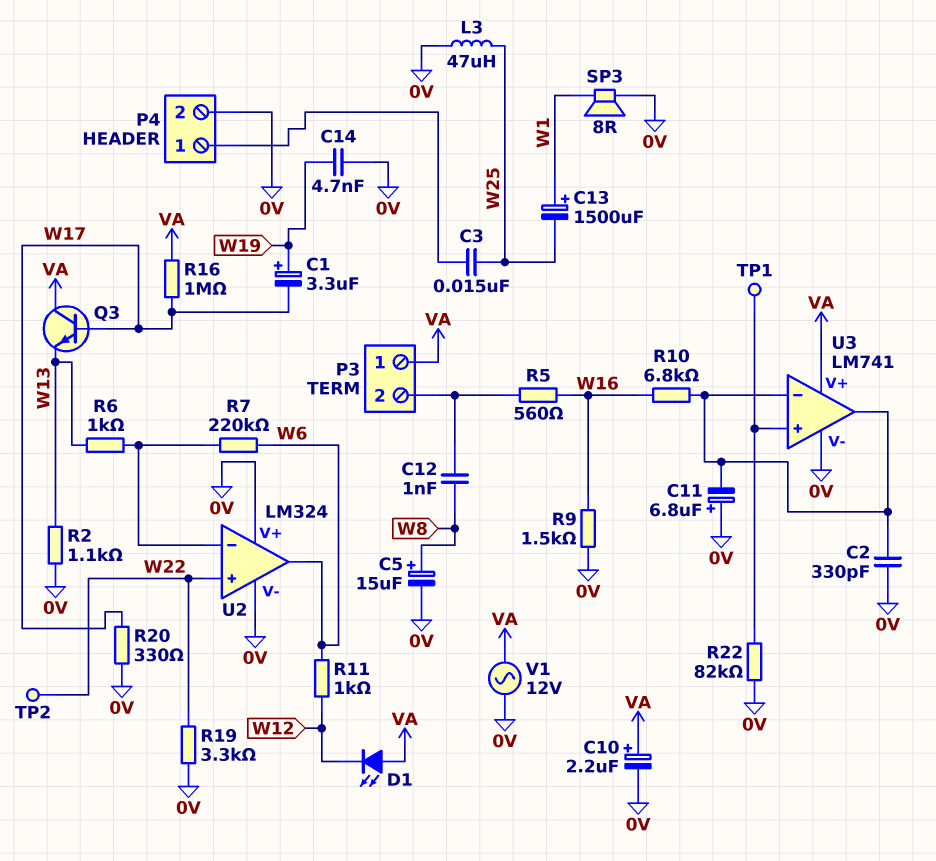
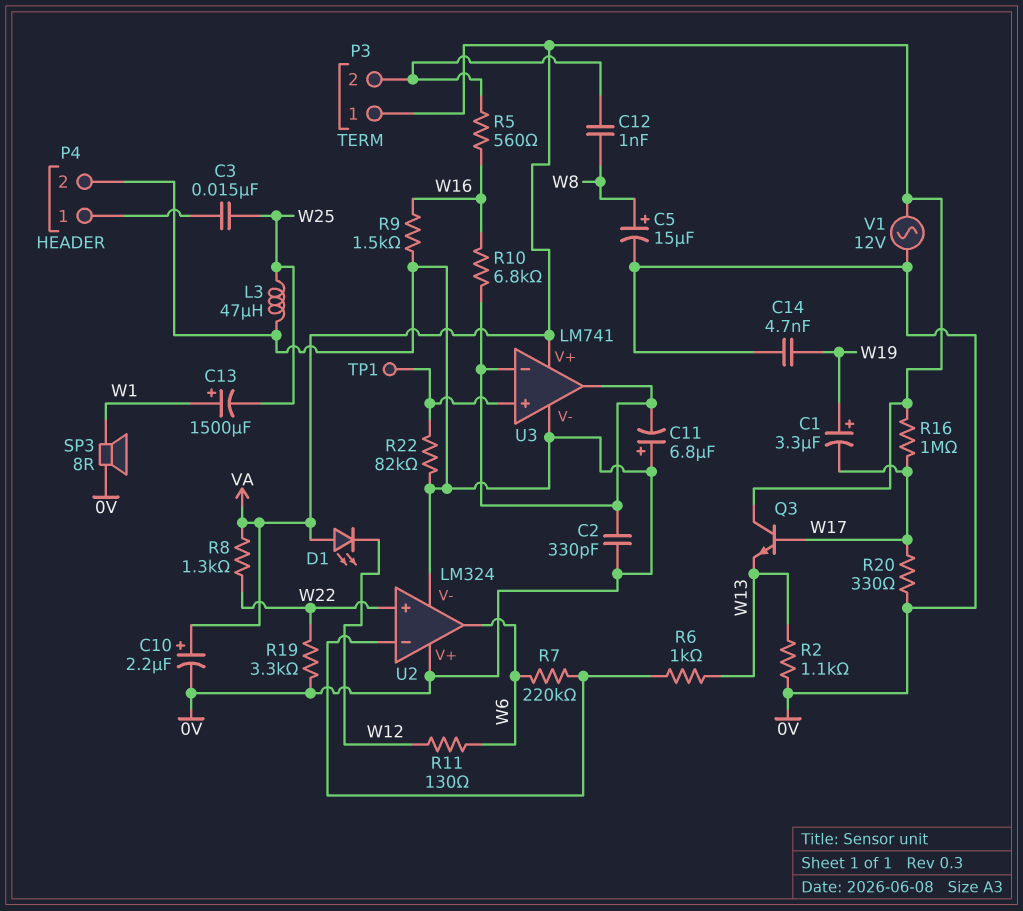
R8: none -> 1.3k (VA, W22)
R11: 1k (W6, W12) -> 130 (W6, W12)
TP2: test point (W22) -> none

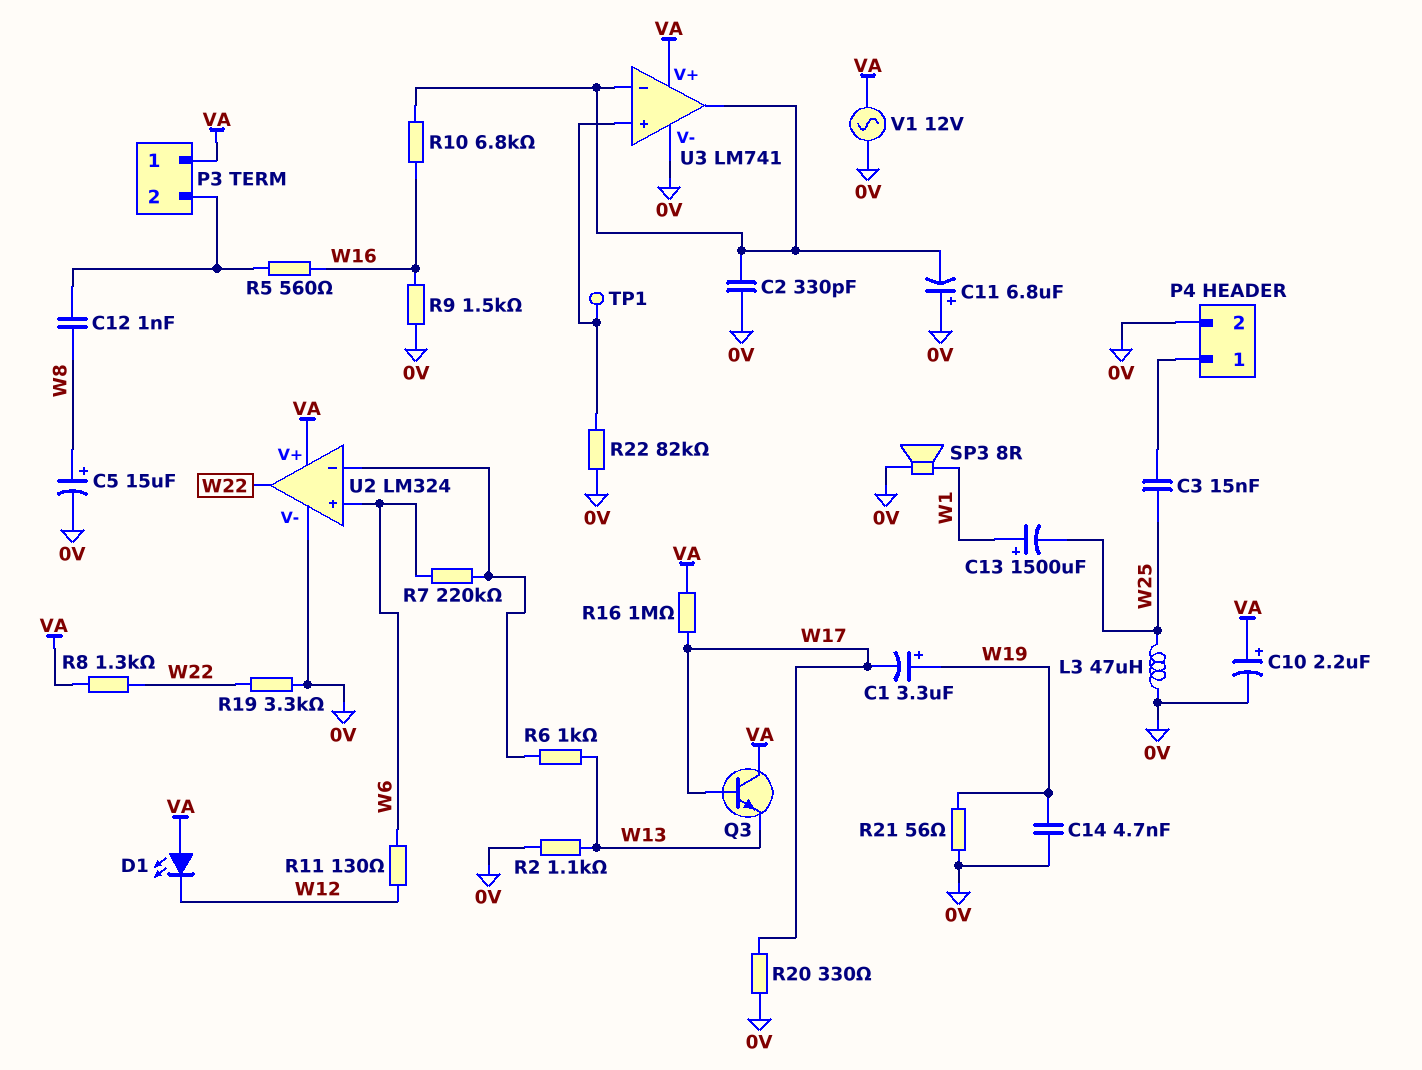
R21: none -> 56 (0V, W19)
U2 pin V+: 0V -> VA
U2 pin in+: W22 -> W6
U2 pin out: W6 -> W22

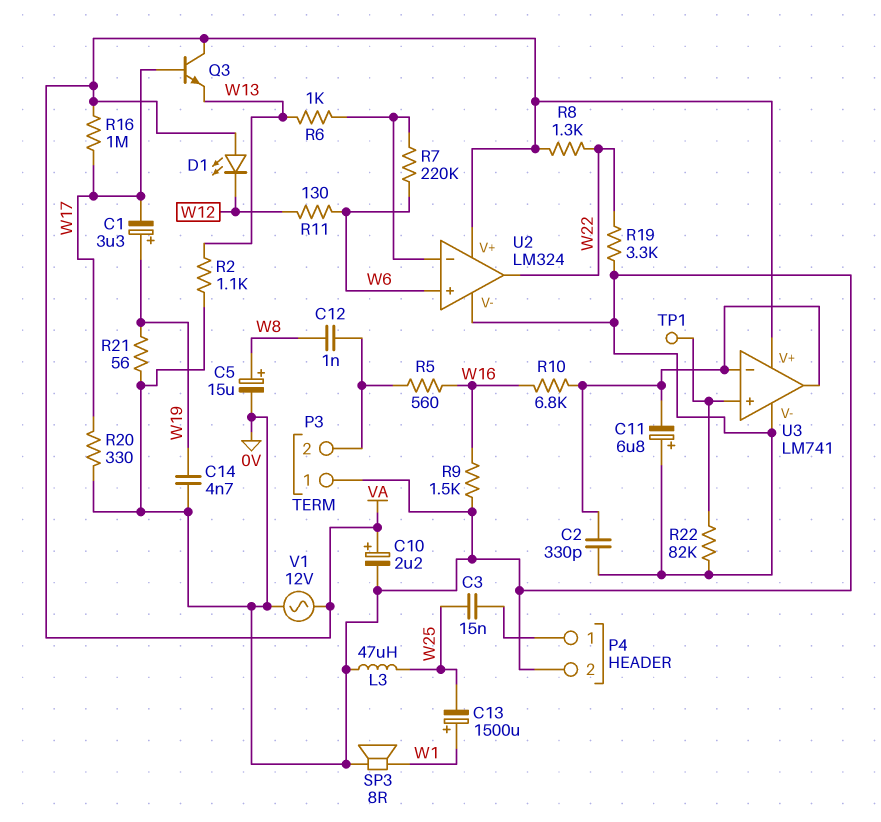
P3 pin 1: VA -> 0V

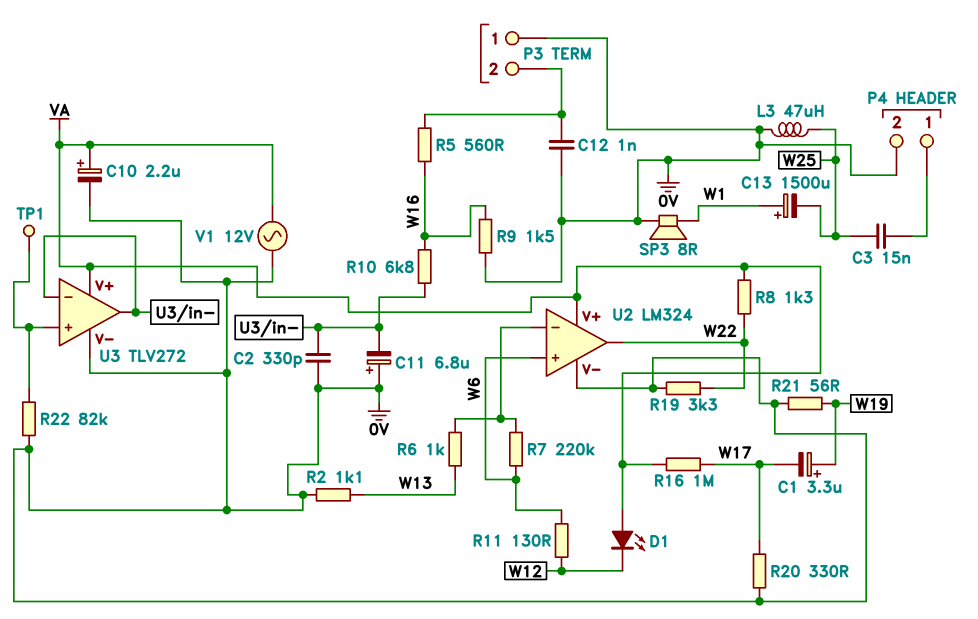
C5: 15uF (plus W8, minus 0V) -> none
C12: 1nF (P3/2, W8) -> 1nF (0V, P3/2)
C14: 4.7nF (0V, W19) -> none
Q3: NPN (B W17, C VA, E W13) -> none
U3: LM741 -> TLV272

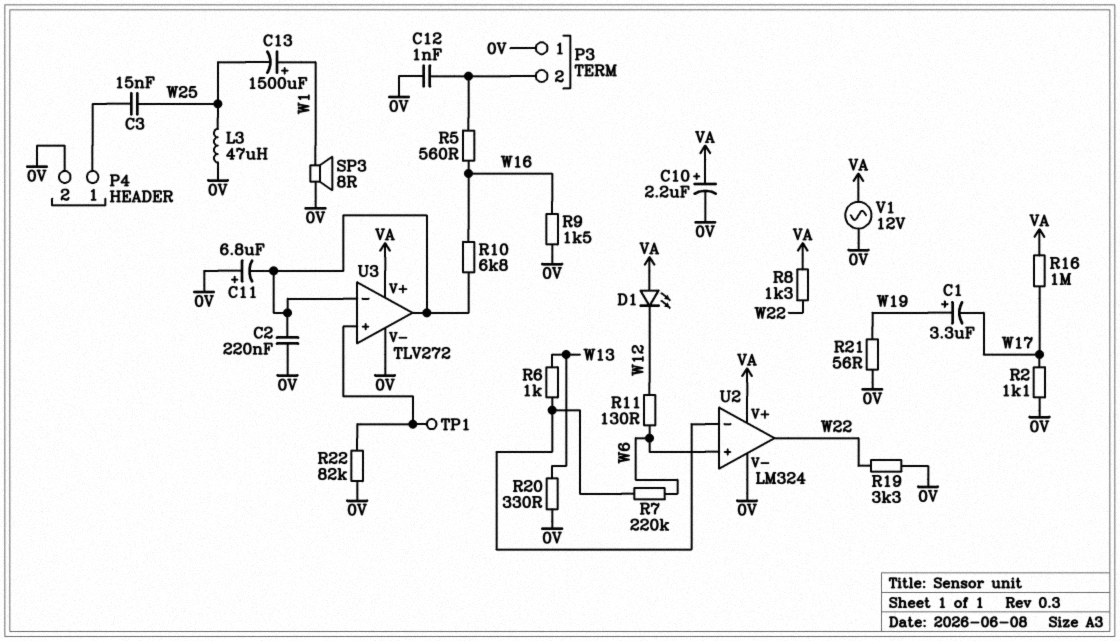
C2: 330pF (0V, U3/in-) -> 220nF (0V, U3/in-)
R2: 1.1k (0V, W13) -> 1.1k (0V, W17)
R20: 330 (0V, W17) -> 330 (0V, W13)

